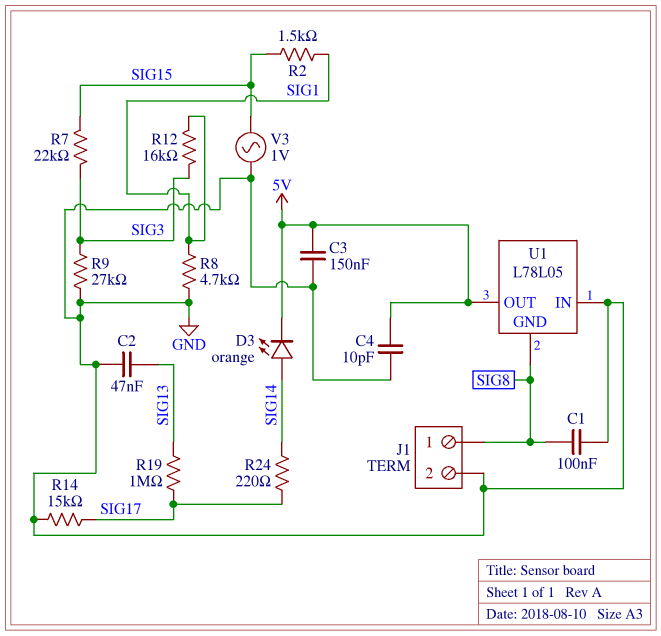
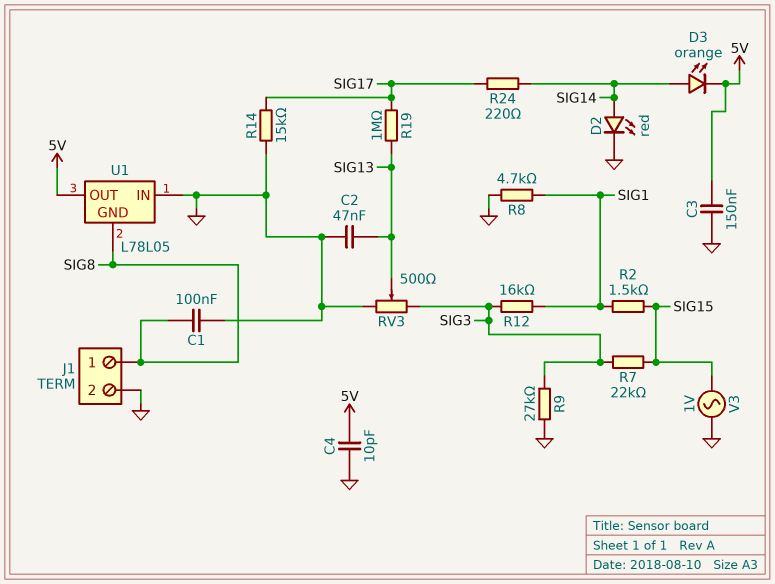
D2: none -> LED red (A SIG14, K GND)
RV3: none -> 500 (GND, SIG3, wiper SIG13)

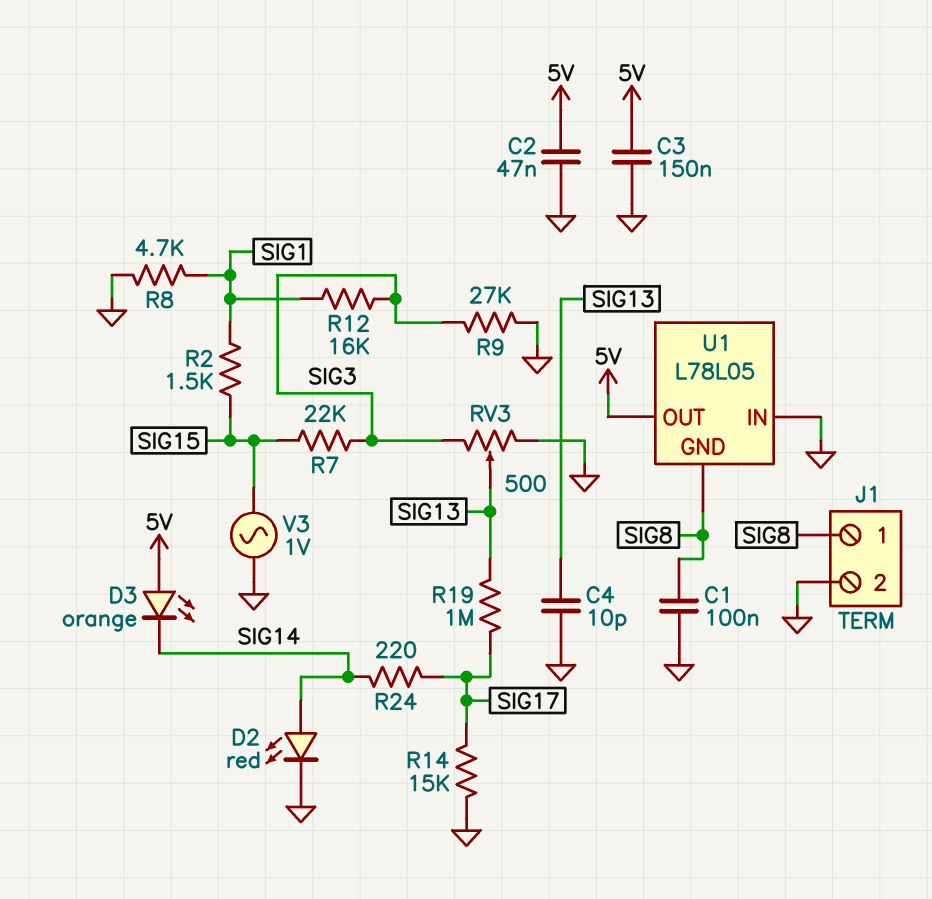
C2: 47nF (GND, SIG13) -> 47nF (5V, GND)
C4: 10pF (5V, GND) -> 10pF (GND, SIG13)
D3: LED orange (A SIG14, K 5V) -> LED orange (A 5V, K SIG14)

